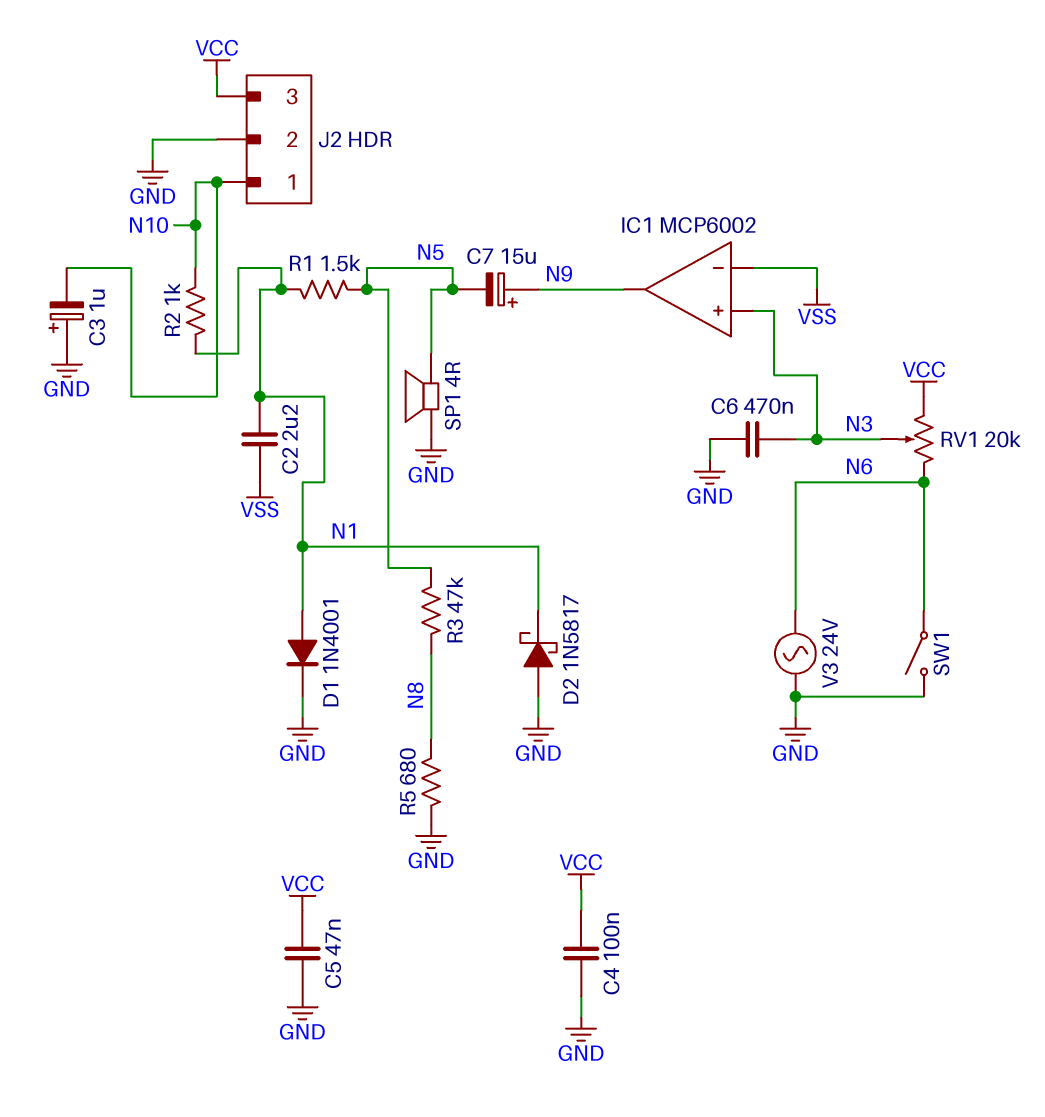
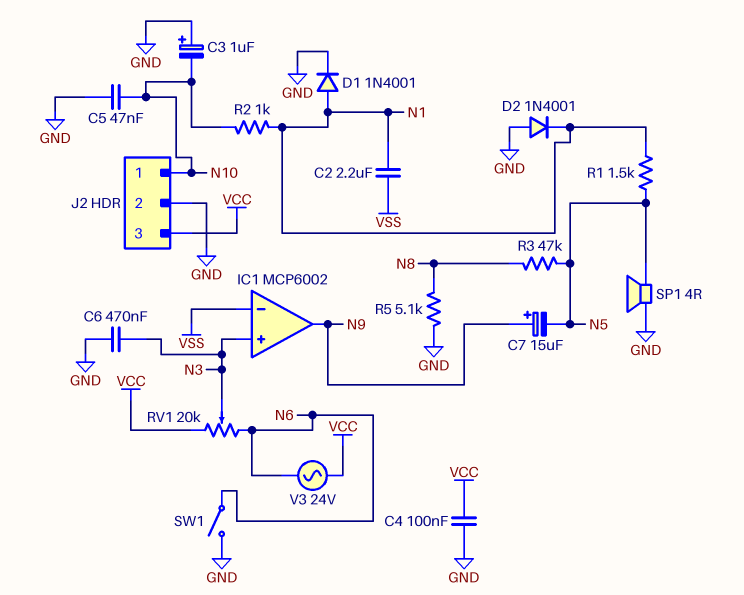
C5: 47nF (GND, VCC) -> 47nF (GND, N10)
D2: schottky 1N5817 (A GND, K N1) -> diode 1N4001 (A GND, K N1)
R5: 680 (GND, N8) -> 5.1k (GND, N8)
V3: AC 24V (GND, N6) -> AC 24V (N6, VCC)

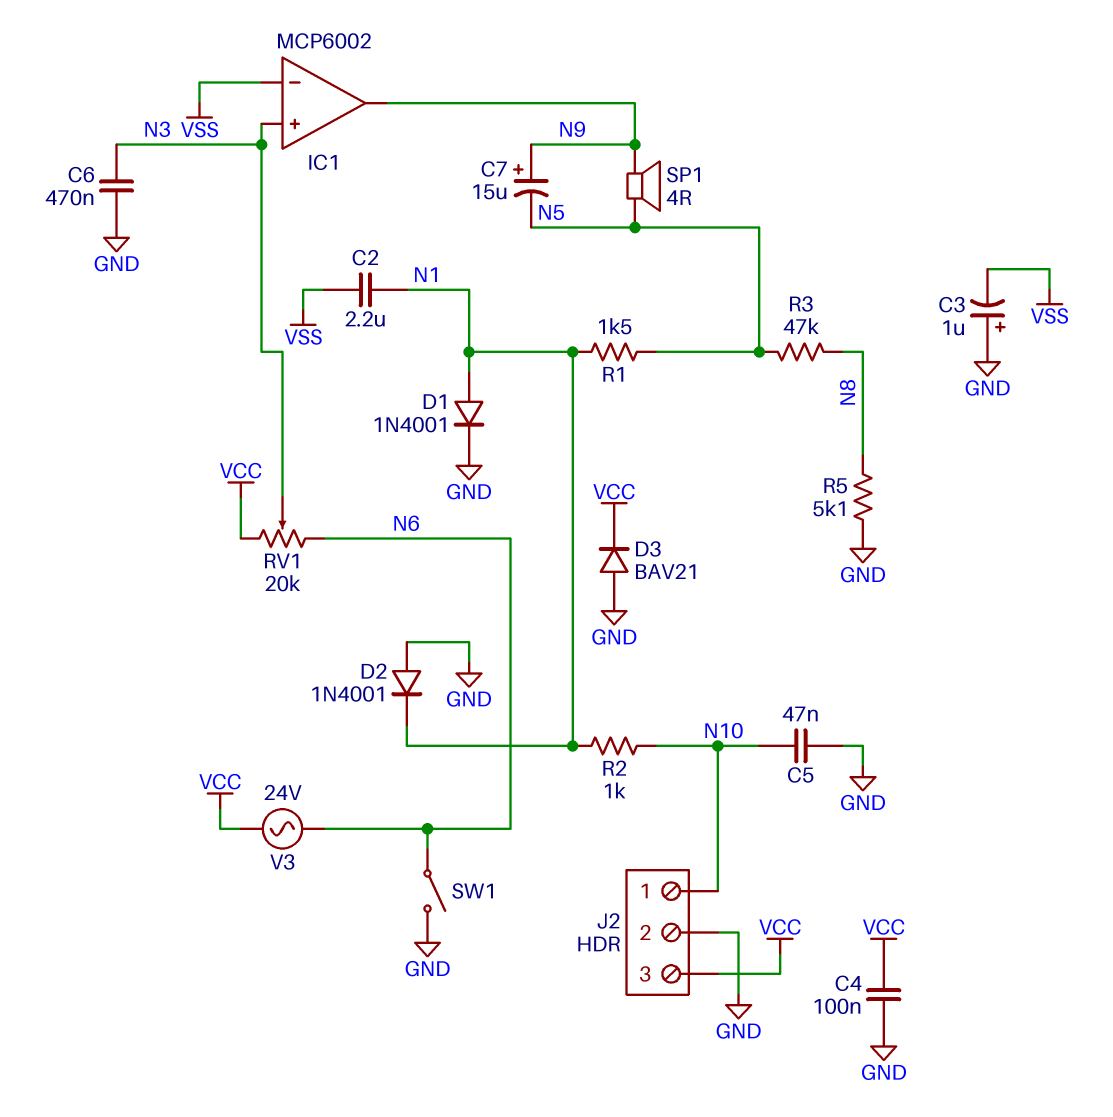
C3: 1uF (plus GND, minus N10) -> 1uF (plus GND, minus VSS)
D3: none -> diode BAV21 (A GND, K VCC)
SP1: speaker 4R (GND, N5) -> speaker 4R (N5, N9)

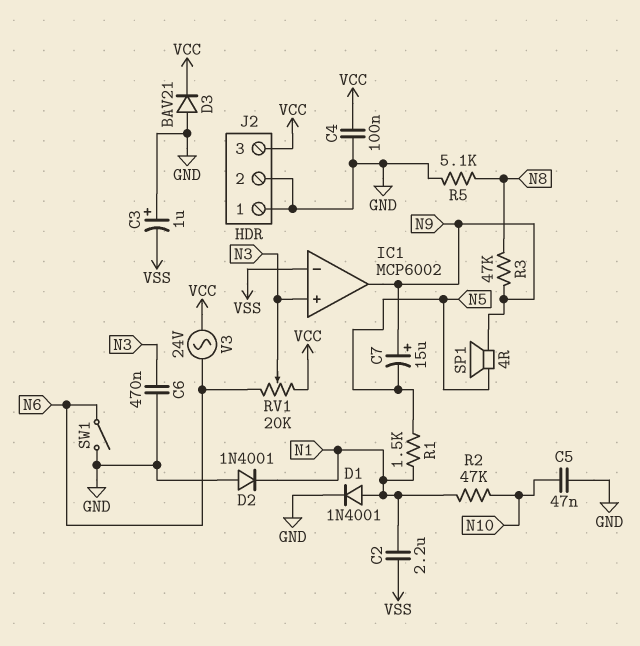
J2 pin 1: N10 -> GND
R2: 1k (N1, N10) -> 47k (N1, N10)
R3: 47k (N5, N8) -> 47k (N8, N9)

